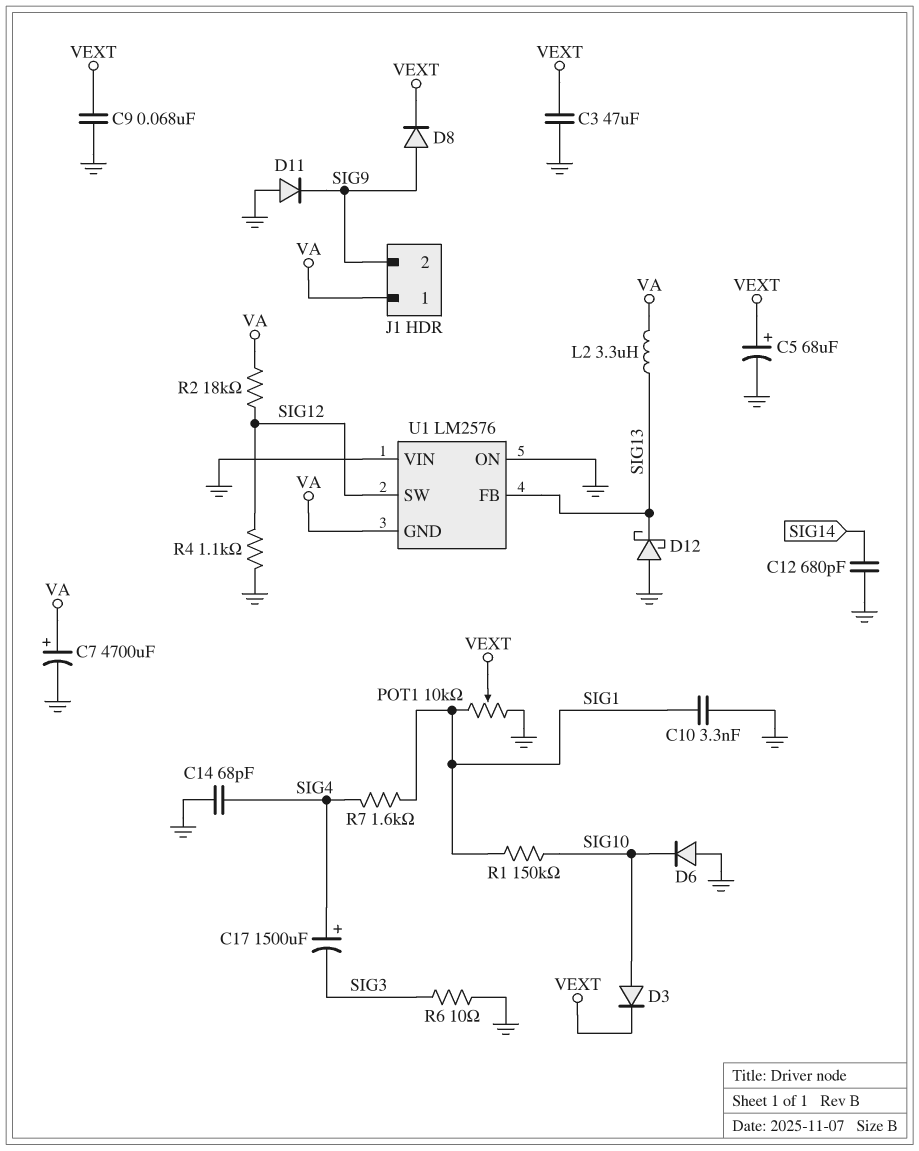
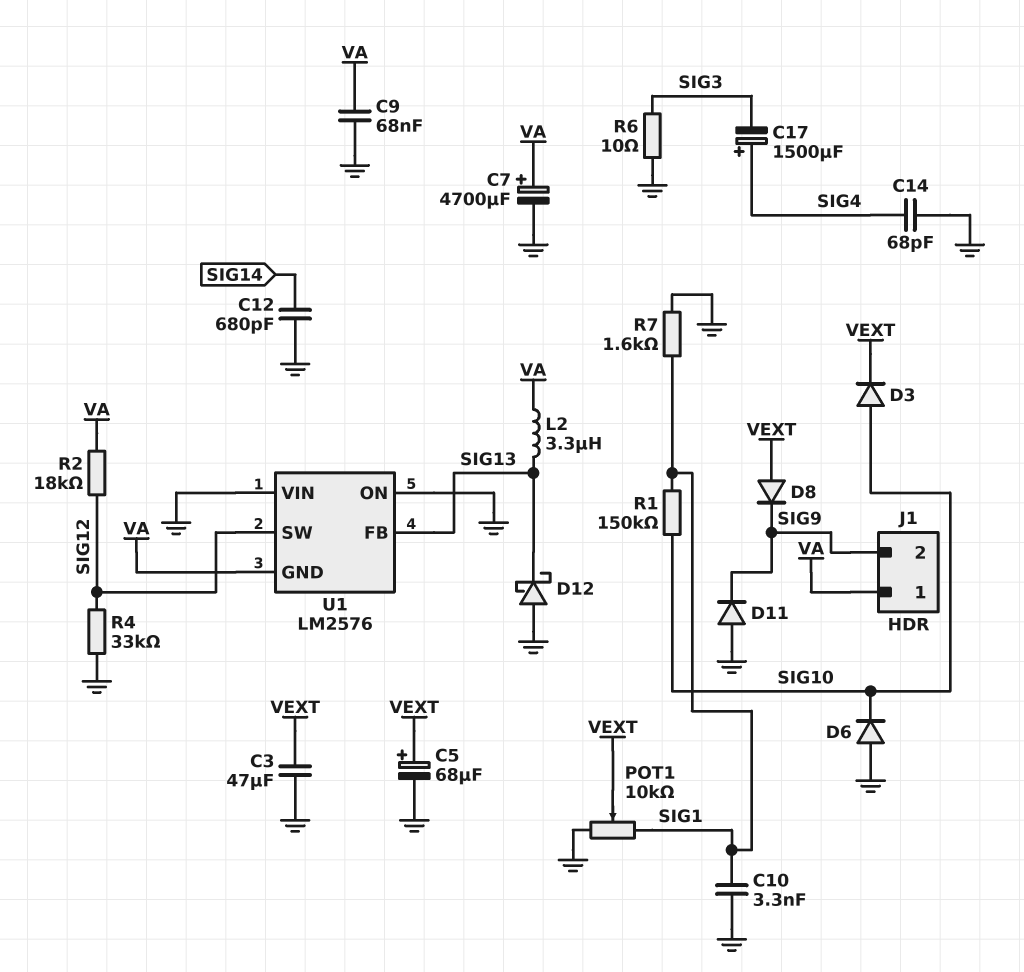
C9: 68nF (GND, VEXT) -> 68nF (GND, VA)
D8: diode (A SIG9, K VEXT) -> diode (A VEXT, K SIG9)
R4: 1.1k (GND, SIG12) -> 33k (GND, SIG12)
R7: 1.6k (SIG1, SIG4) -> 1.6k (GND, SIG1)

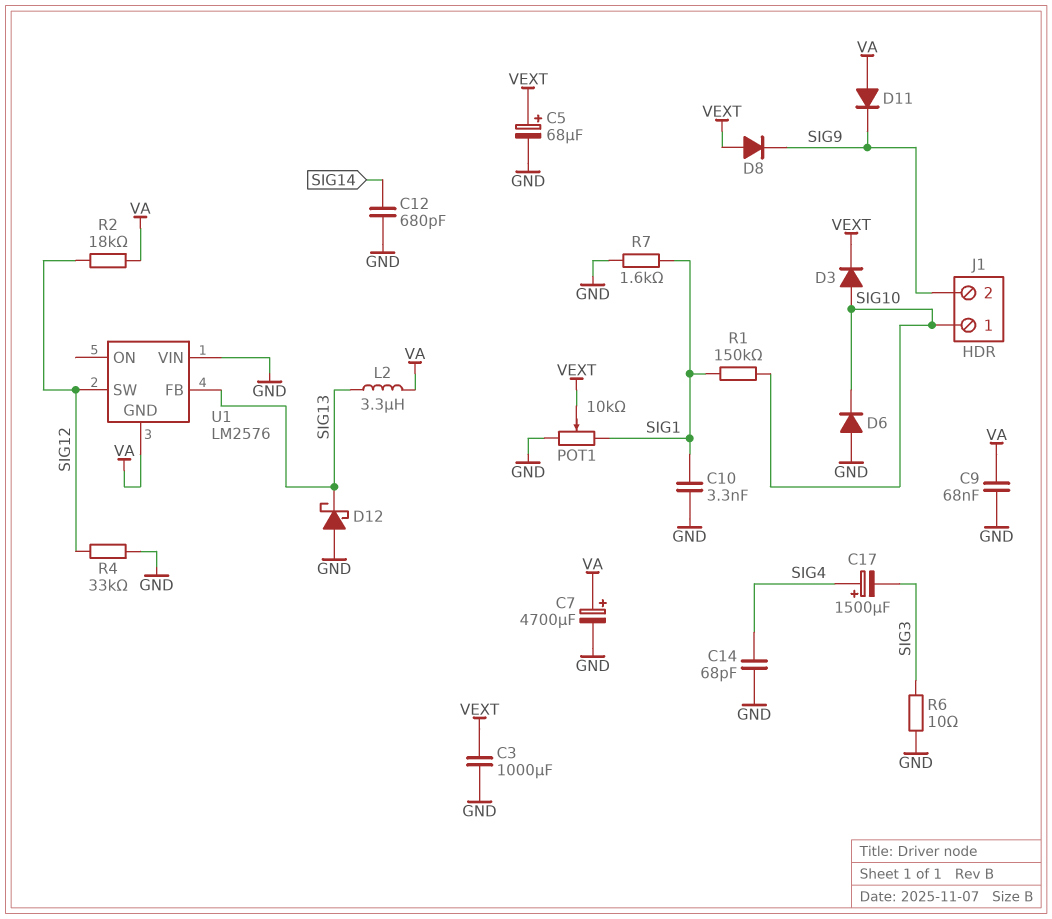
C3: 47uF (GND, VEXT) -> 1000uF (GND, VEXT)
D11: diode (A GND, K SIG9) -> diode (A VA, K SIG9)
J1 pin 1: VA -> SIG10
U1 pin ON: GND -> none

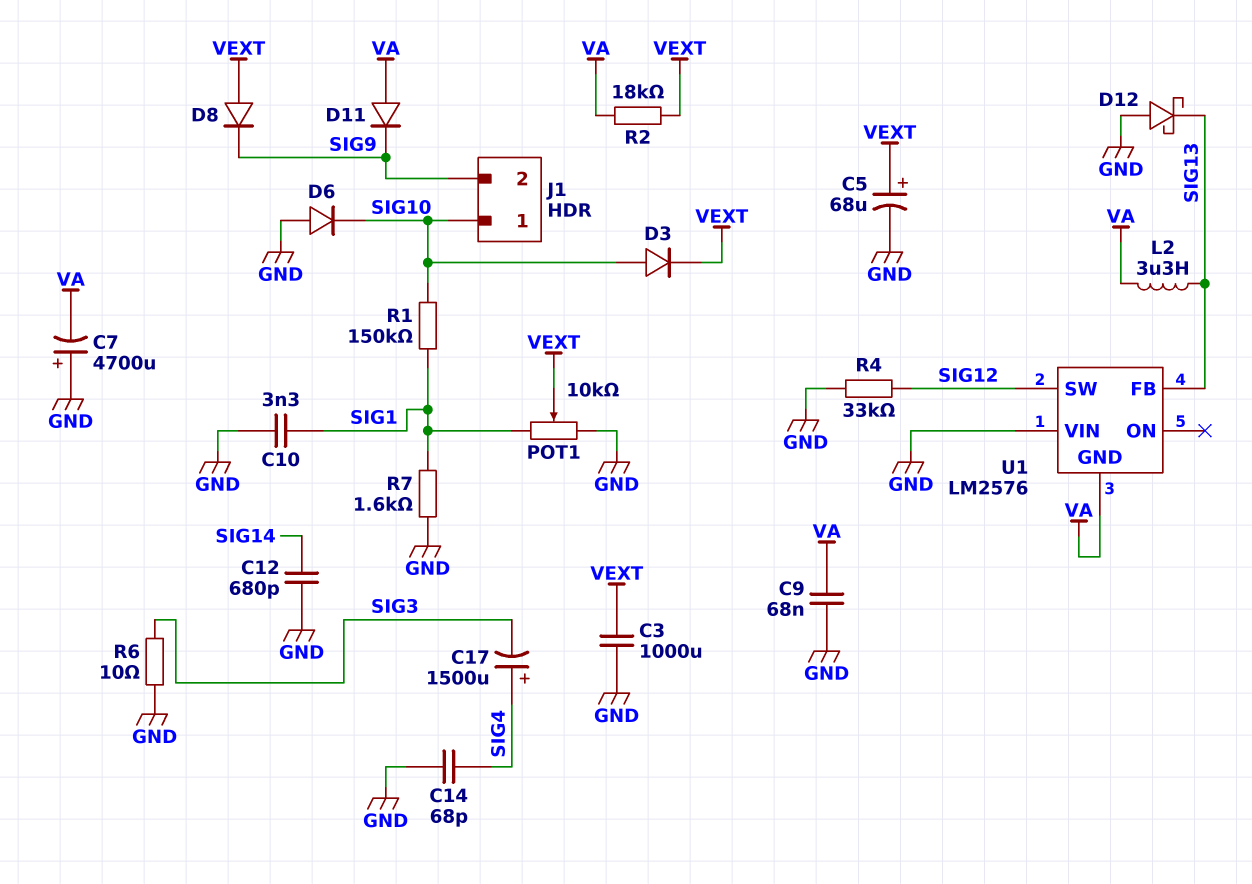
C7: 4700uF (plus VA, minus GND) -> 4700uF (plus GND, minus VA)
R2: 18k (SIG12, VA) -> 18k (VA, VEXT)

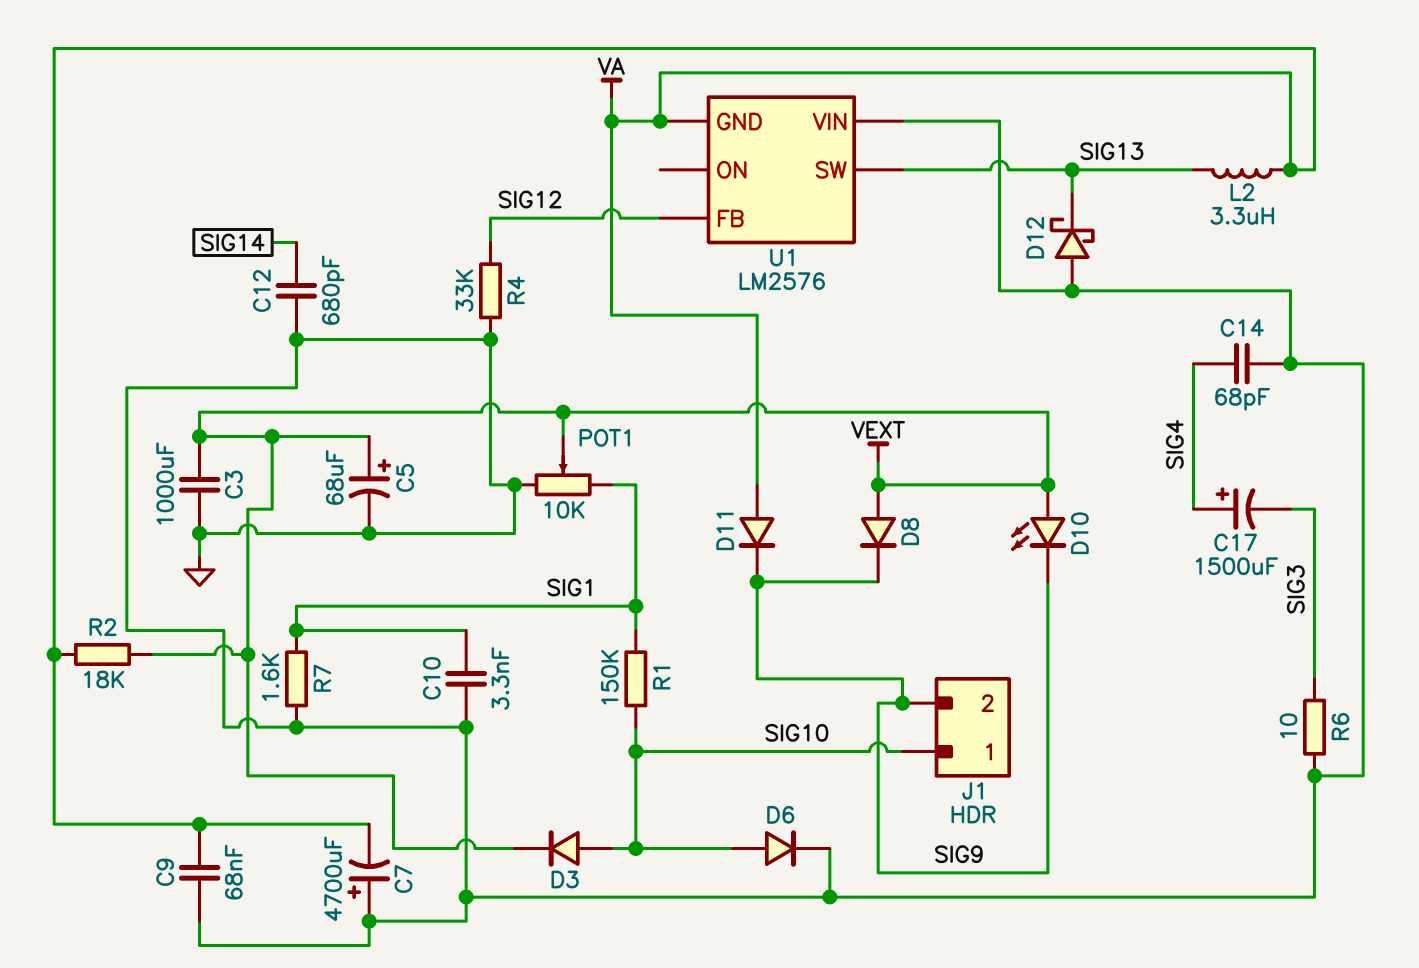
D6: diode (A GND, K SIG10) -> diode (A SIG10, K GND)
D10: none -> LED (A VEXT, K SIG9)
U1 pin FB: SIG13 -> SIG12
U1 pin SW: SIG12 -> SIG13

